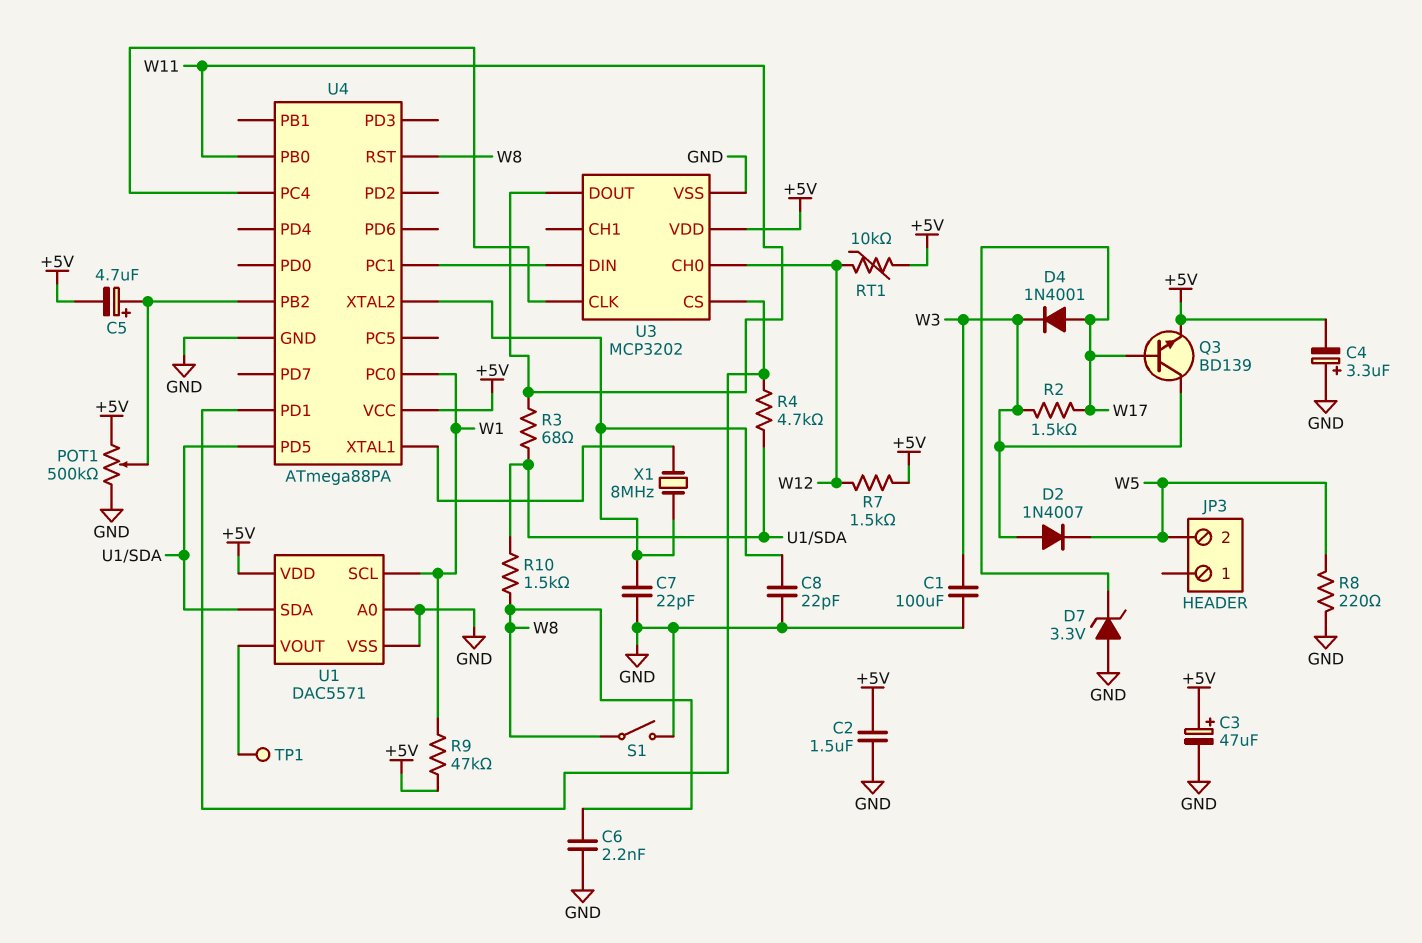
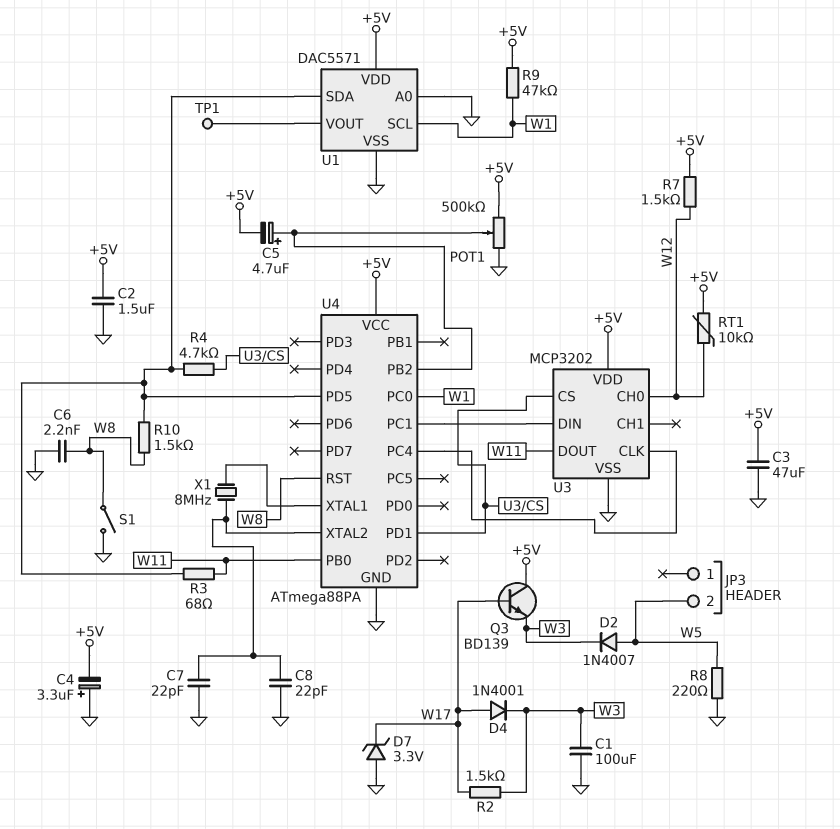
C3: 47uF (plus +5V, minus GND) -> 47uF (+5V, GND)
D2: diode 1N4007 (A W3, K W5) -> diode 1N4007 (A W5, K W3)
Q3: NPN BD139 (B W17, C W3, E +5V) -> NPN BD139 (B W17, C +5V, E W3)

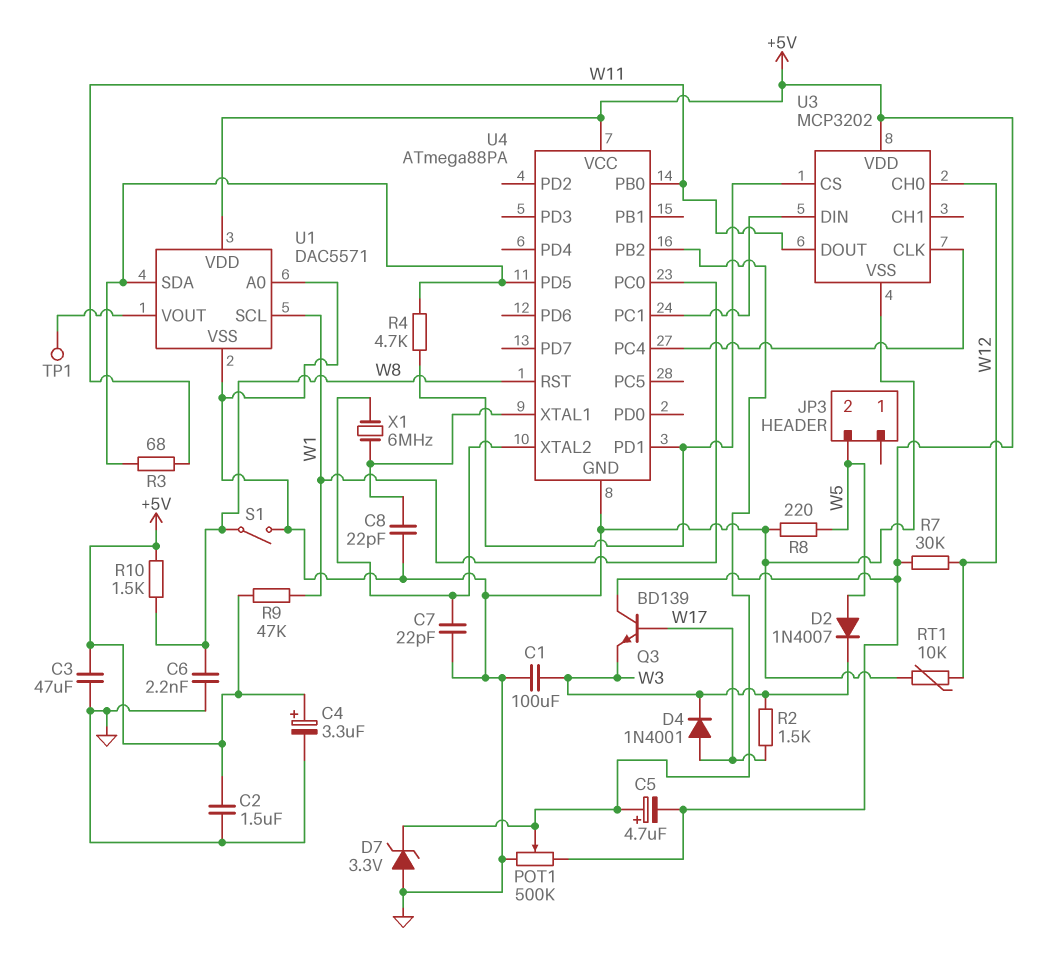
C4: 3.3uF (plus GND, minus +5V) -> 3.3uF (plus +5V, minus GND)
C8: 22pF (GND, U4/XTAL2) -> 22pF (GND, U4/XTAL1)
D7: zener 3.3V (A GND, K W17) -> zener 3.3V (A GND, K U4/PB2)
R7: 1.5k (+5V, W12) -> 30k (+5V, W12)
R10: 1.5k (U1/SDA, W8) -> 1.5k (+5V, W8)
RT1: 10k (+5V, W12) -> 10k (GND, W12)
X1: 8MHz (U4/XTAL1, U4/XTAL2) -> 6MHz (U4/XTAL1, U4/XTAL2)

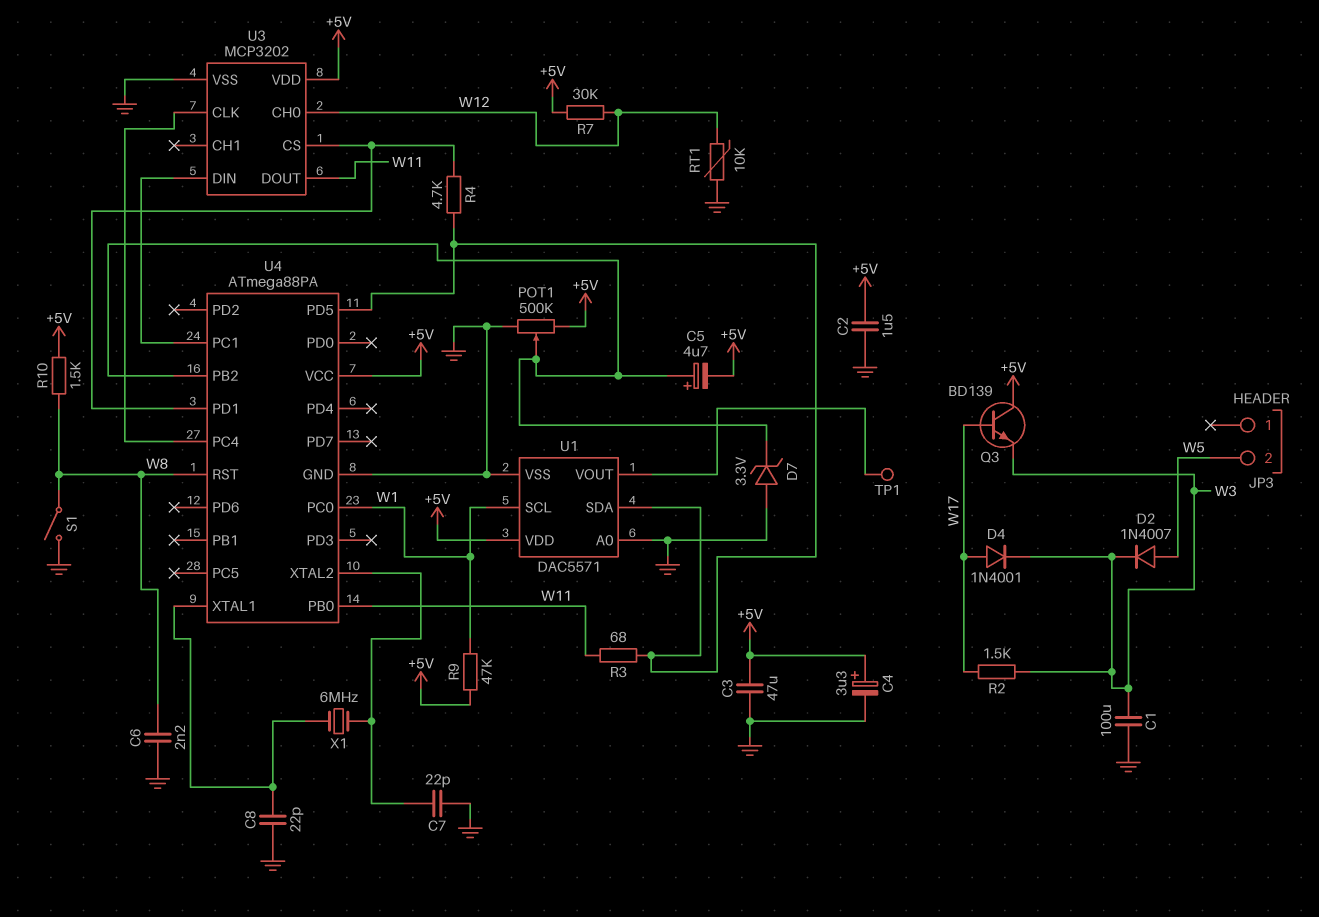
R8: 220 (GND, W5) -> none

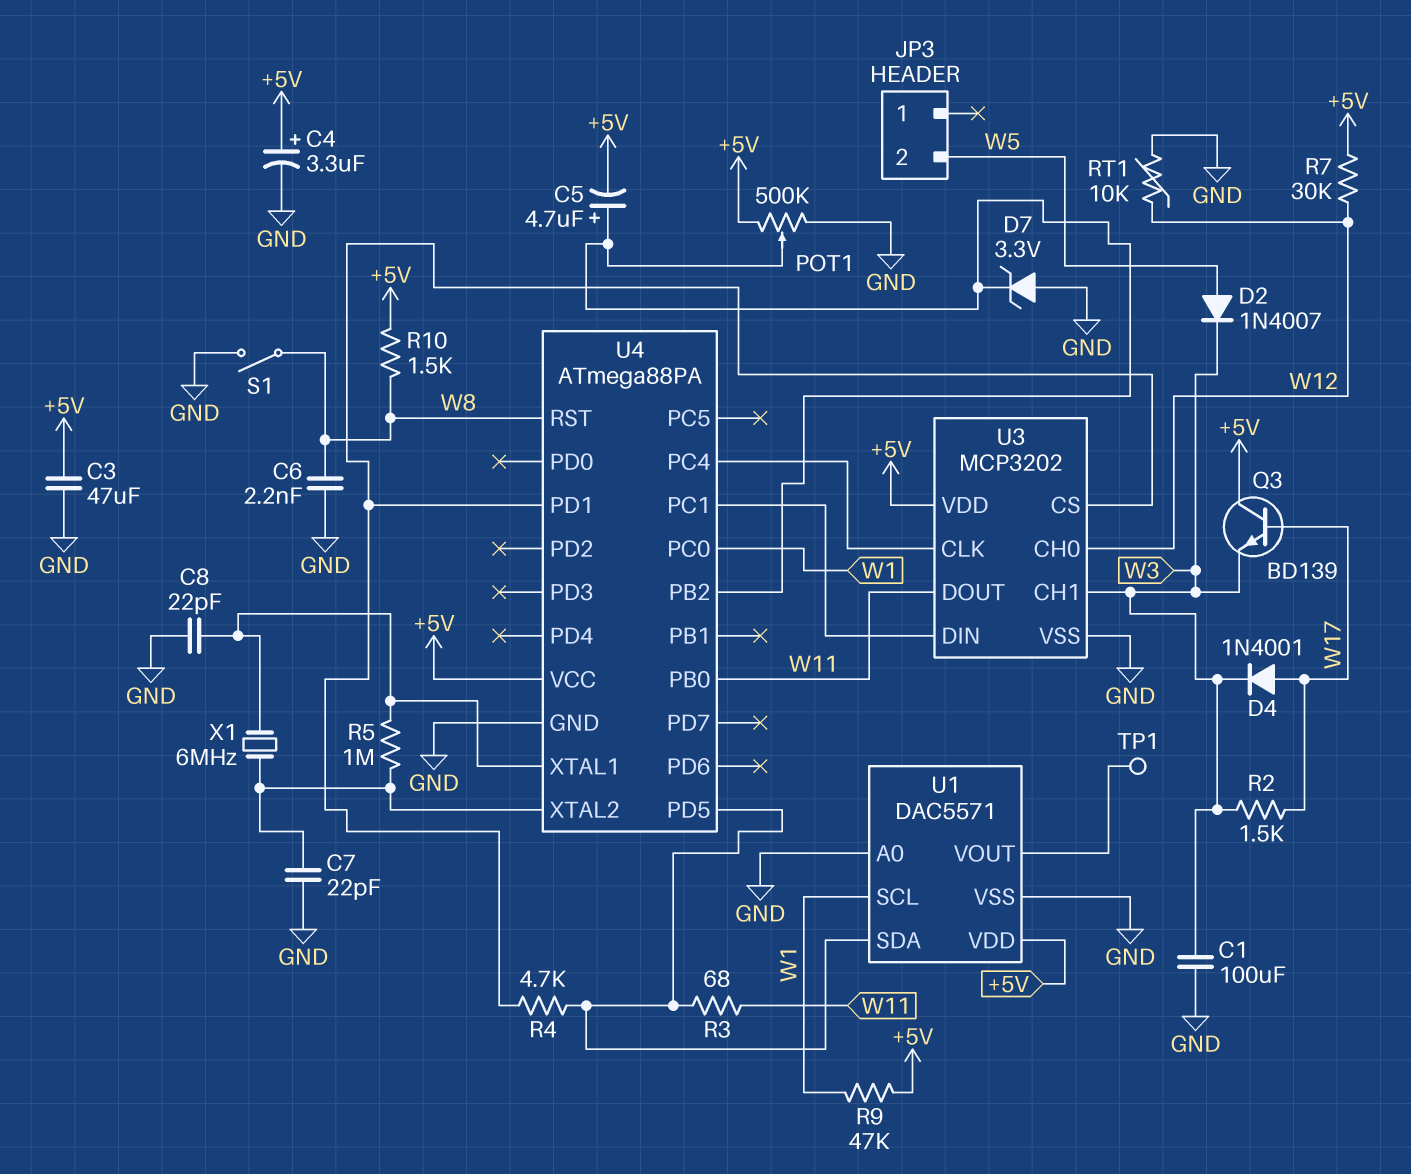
C2: 1.5uF (+5V, GND) -> none
R5: none -> 1M (U4/XTAL1, U4/XTAL2)
U3 pin CH1: none -> W3

